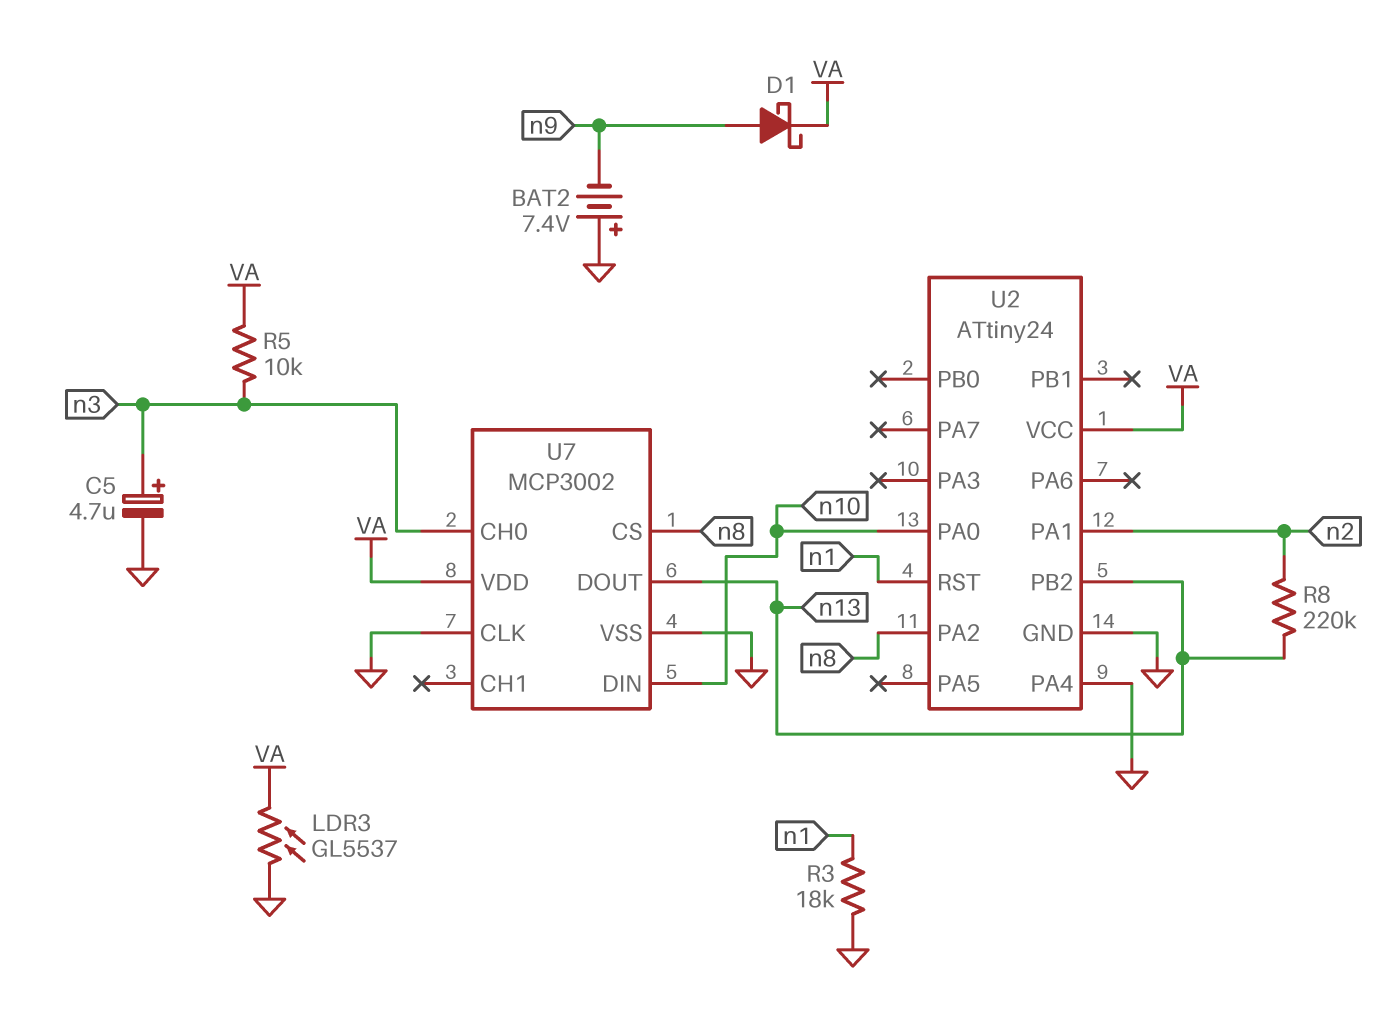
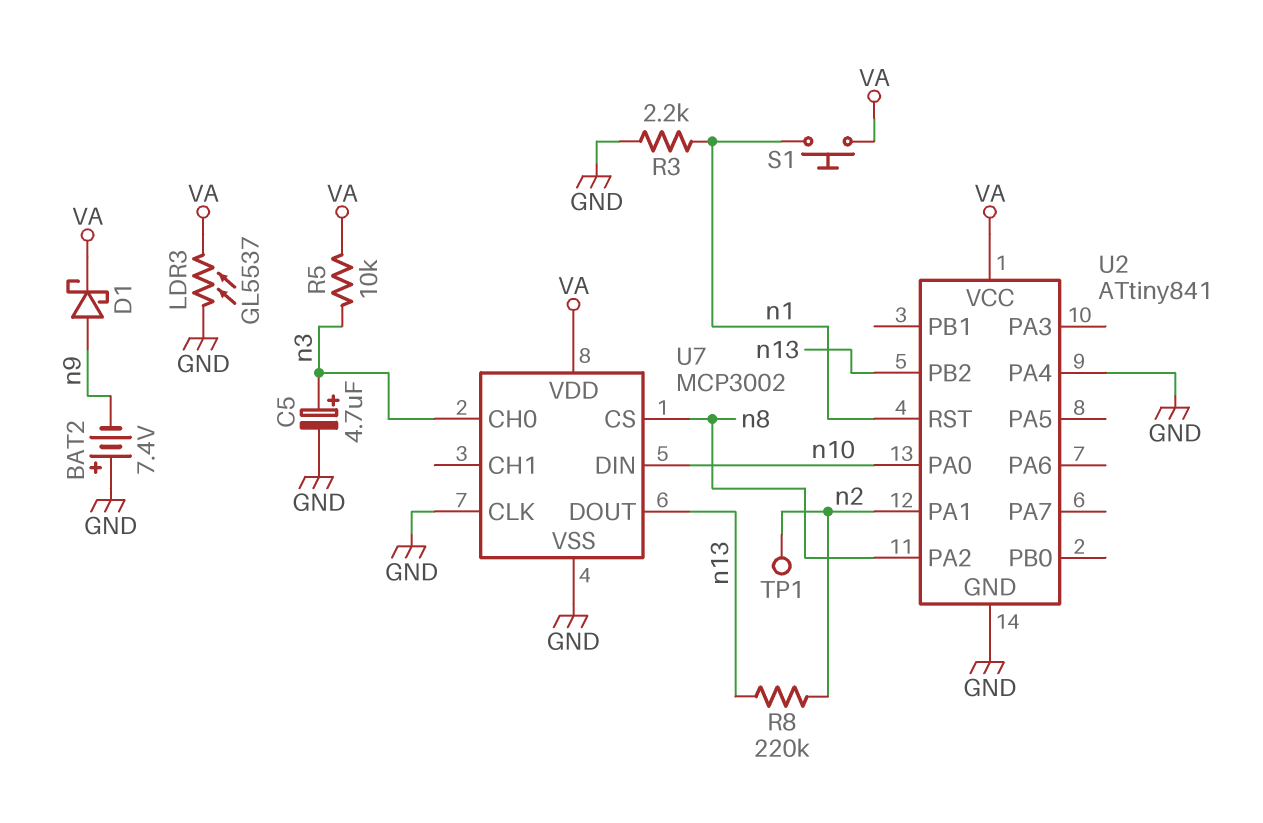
R3: 18k (GND, n1) -> 2.2k (GND, n1)
S1: none -> button (VA, n1)
TP1: none -> test point (n2)
U2: ATtiny24 -> ATtiny841

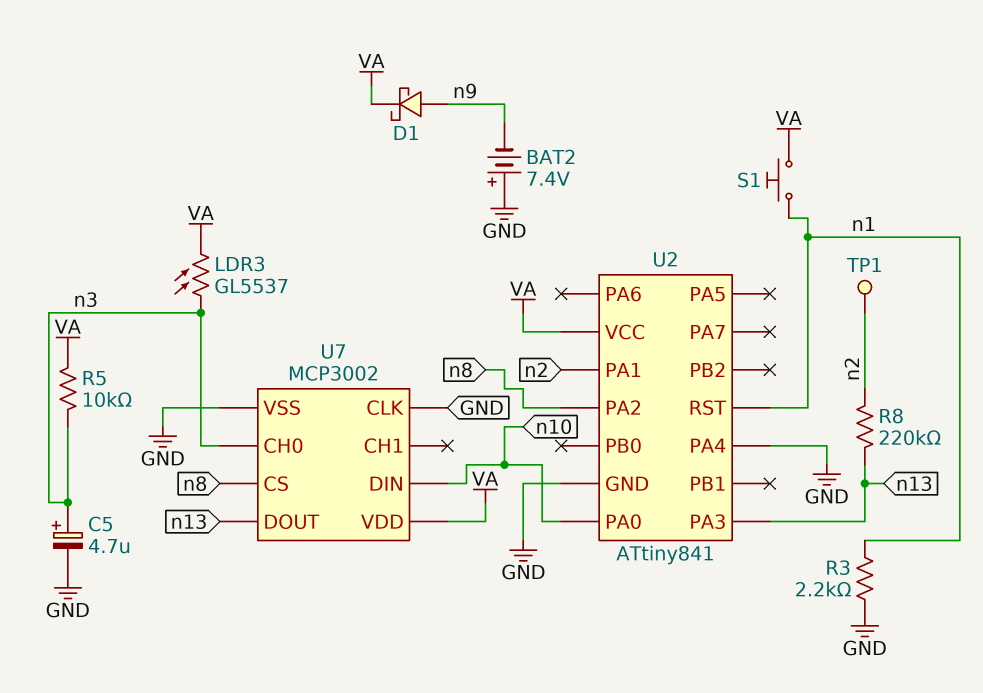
LDR3: GL5537 (GND, VA) -> GL5537 (VA, n3)
U2 pin PA3: none -> n13
U2 pin PB2: n13 -> none

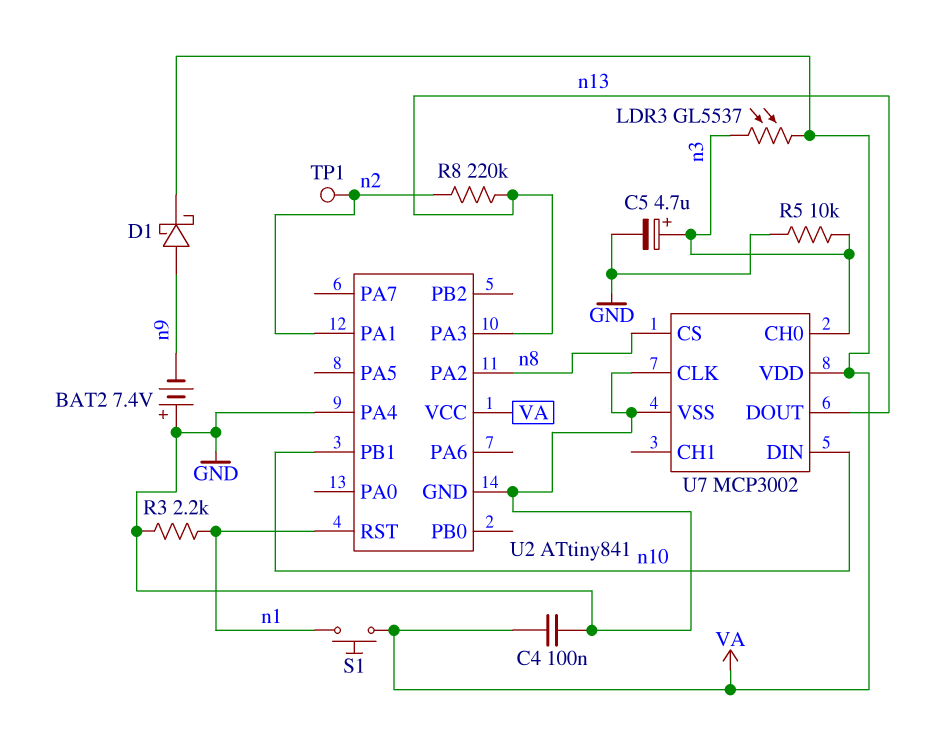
C4: none -> 100nF (GND, VA)
R5: 10k (VA, n3) -> 10k (GND, n3)
U2 pin PA0: n10 -> none
U2 pin PB1: none -> n10

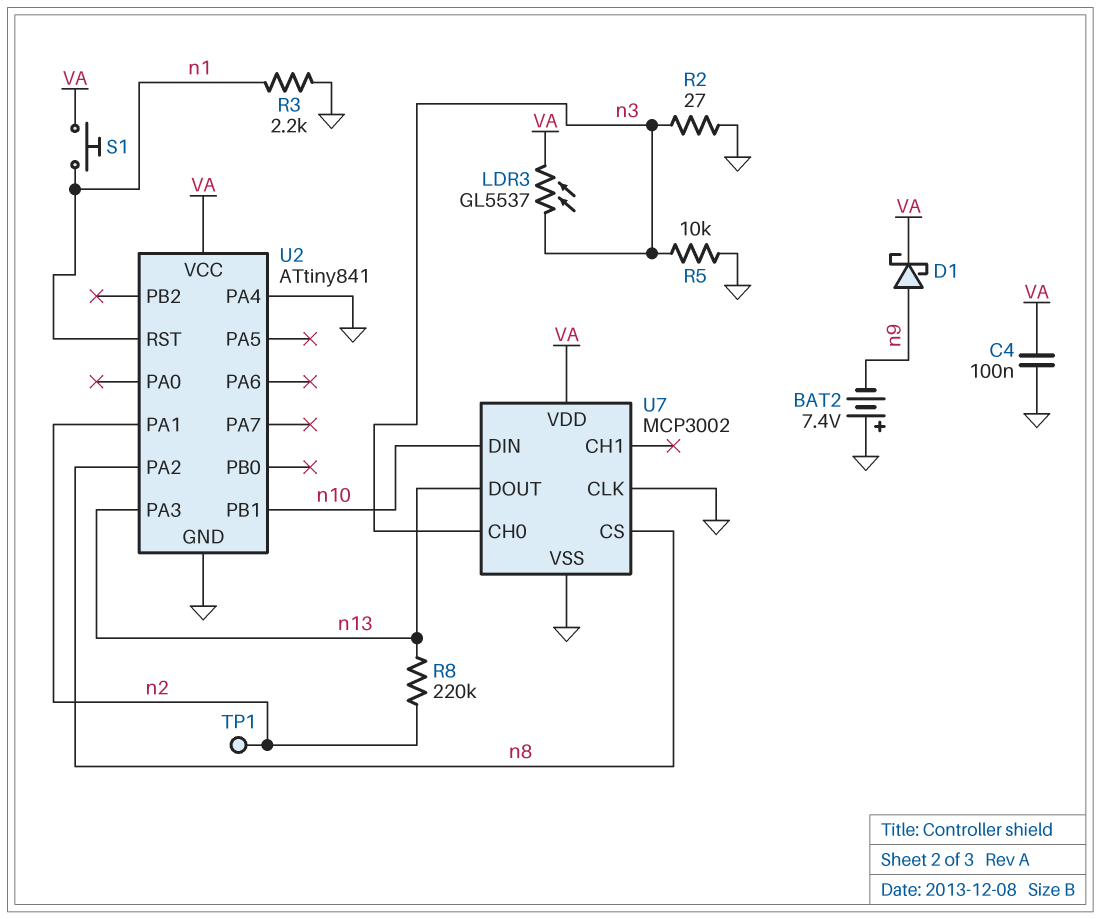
C5: 4.7uF (plus n3, minus GND) -> none
R2: none -> 27 (GND, n3)

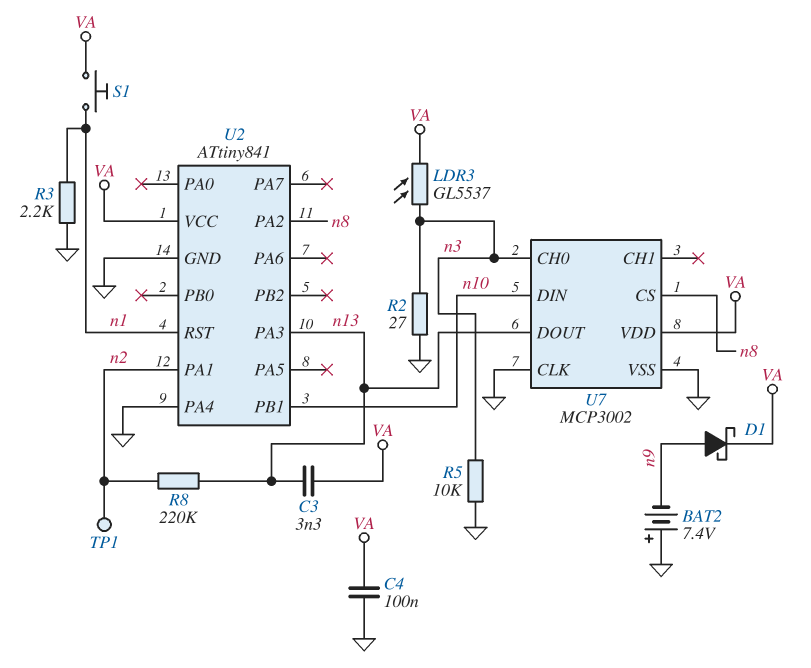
C3: none -> 3.3nF (VA, n13)

